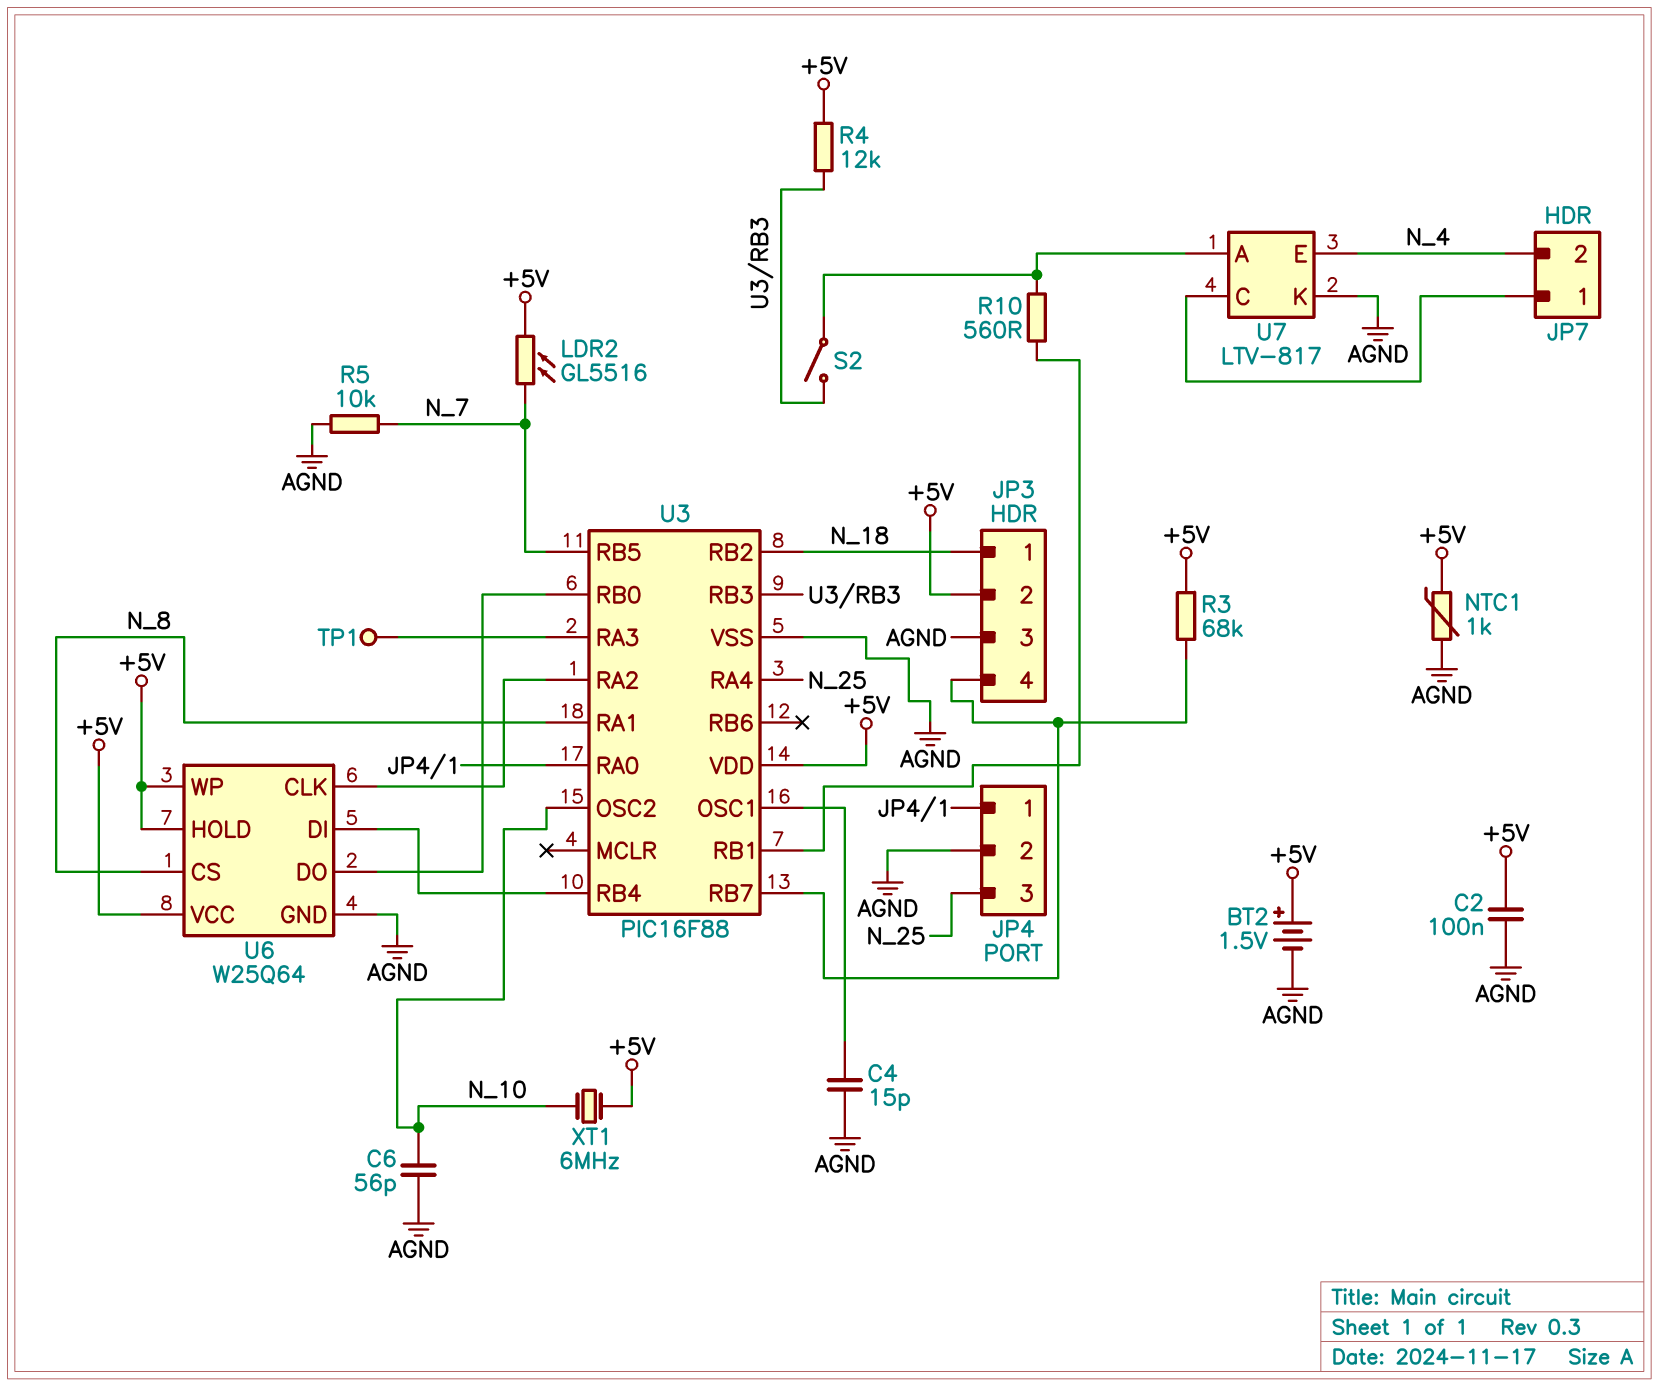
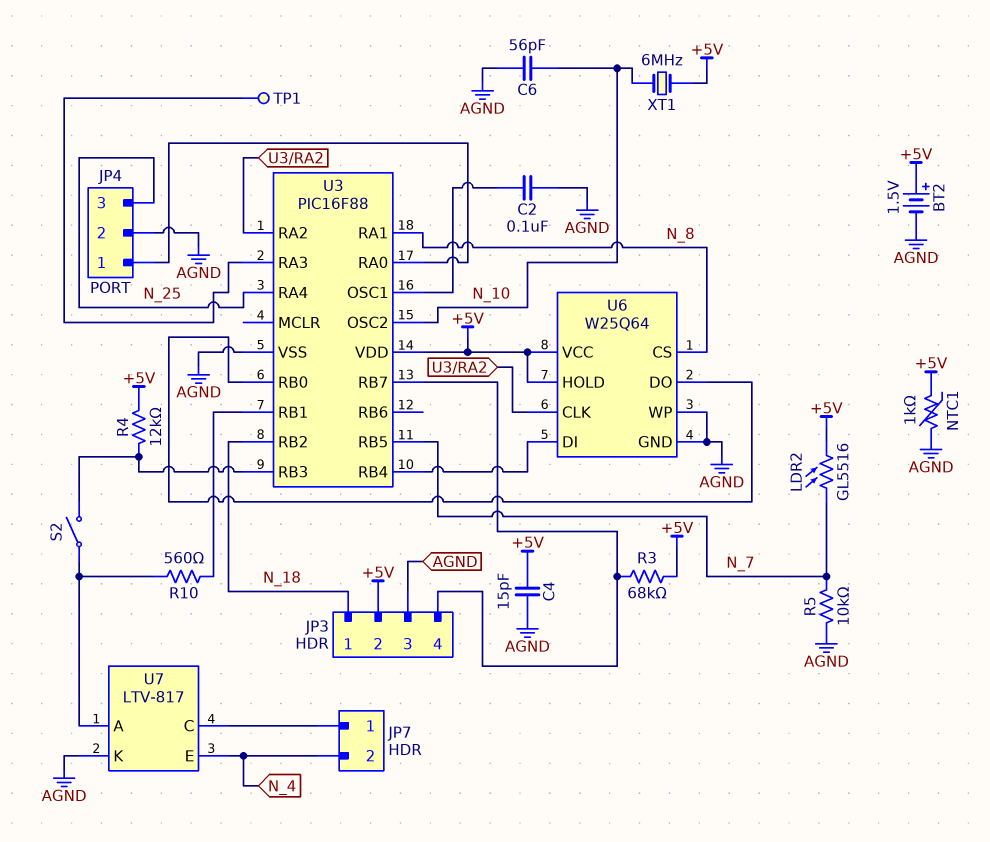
C2: 100nF (+5V, AGND) -> 100nF (AGND, U3/OSC1)
C4: 15pF (AGND, U3/OSC1) -> 15pF (+5V, AGND)
U6 pin WP: +5V -> AGND

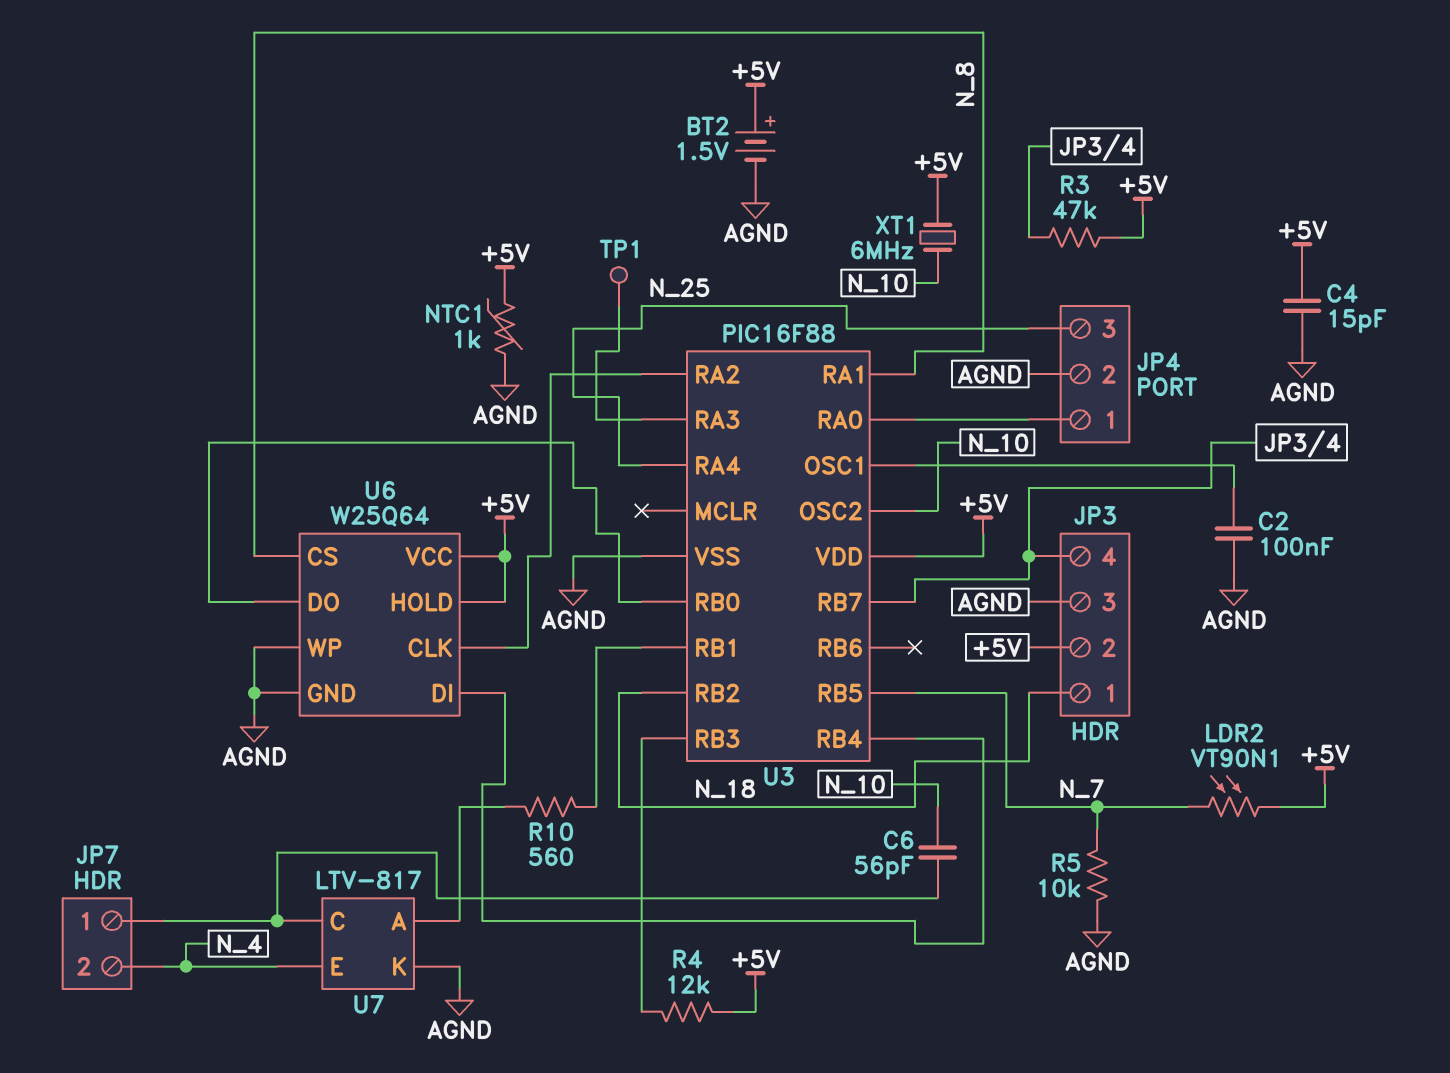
C6: 56pF (AGND, N_10) -> 56pF (JP7/1, N_10)
LDR2: GL5516 (+5V, N_7) -> VT90N1 (+5V, N_7)
R3: 68k (+5V, JP3/4) -> 47k (+5V, JP3/4)
S2: switch (U3/RB3, U7/A) -> none

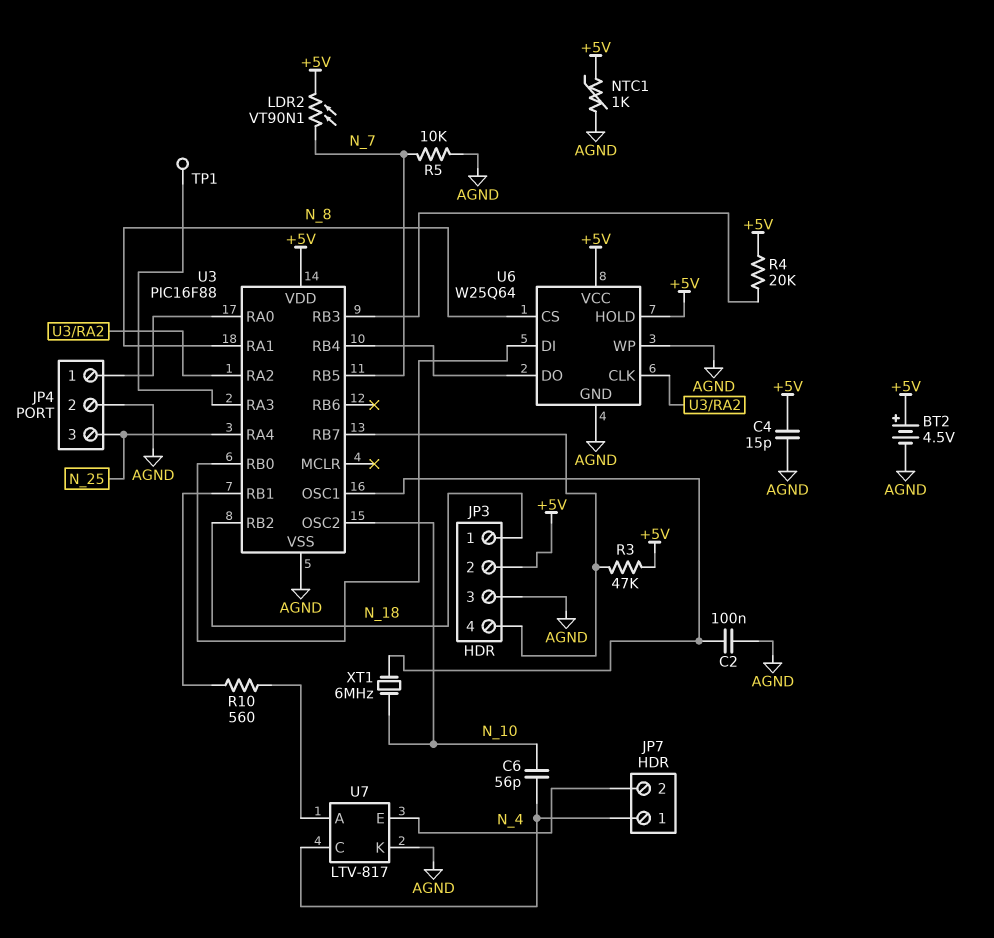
BT2: 1.5V (plus +5V, minus AGND) -> 4.5V (plus +5V, minus AGND)
R4: 12k (+5V, U3/RB3) -> 20k (+5V, U3/RB3)
U6 pin DI: U3/RB4 -> U3/RB0
U6 pin DO: U3/RB0 -> U3/RB4
XT1: 6MHz (+5V, N_10) -> 6MHz (N_10, U3/OSC1)

